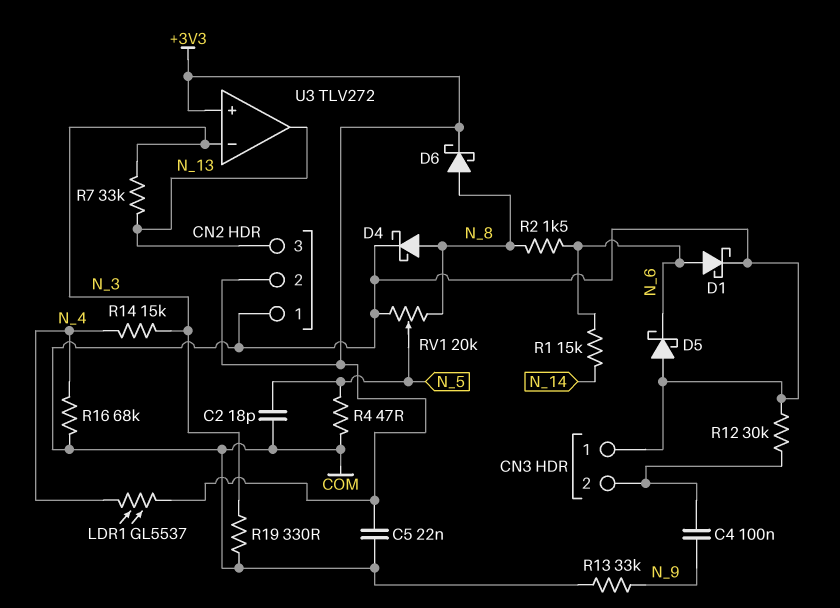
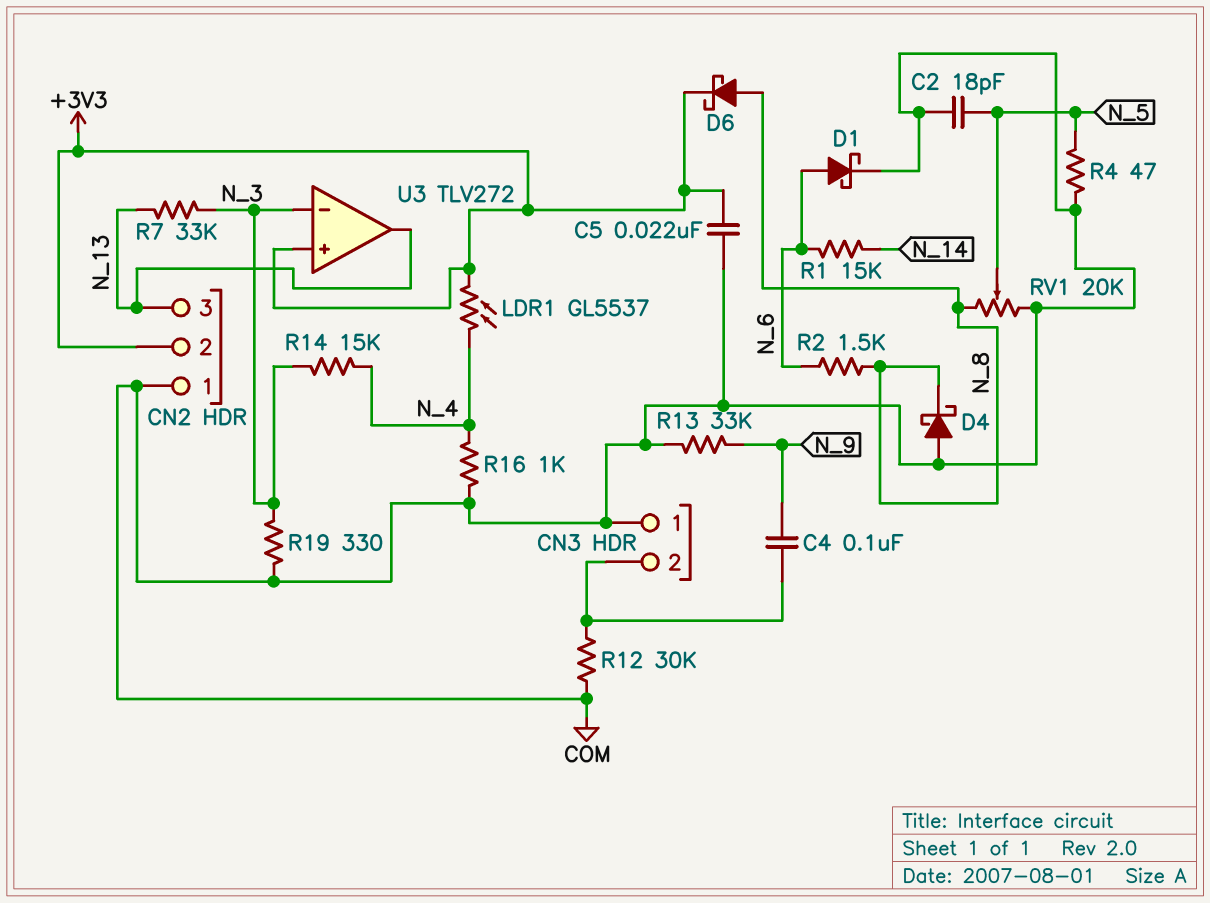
D4: schottky (A N_8, K COM) -> schottky (A COM, K N_8)
D5: schottky (A COM, K N_6) -> none
R16: 68k (COM, N_4) -> 1k (COM, N_4)

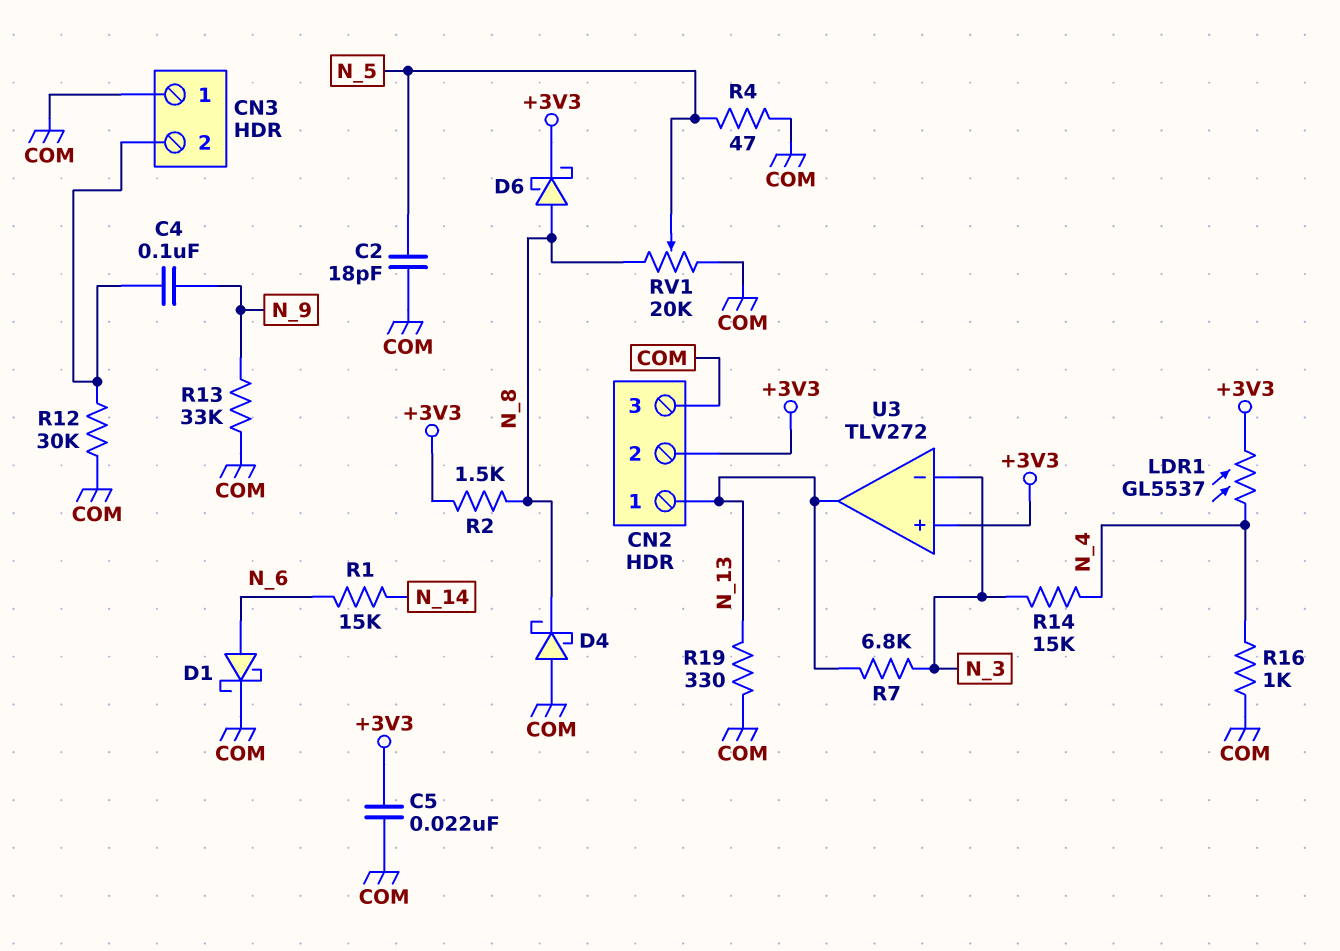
CN2 pin 1: COM -> N_13
CN2 pin 3: N_13 -> COM
R2: 1.5k (N_6, N_8) -> 1.5k (+3V3, N_8)
R7: 33k (N_3, N_13) -> 6.8k (N_3, N_13)
R19: 330 (COM, N_3) -> 330 (COM, N_13)

